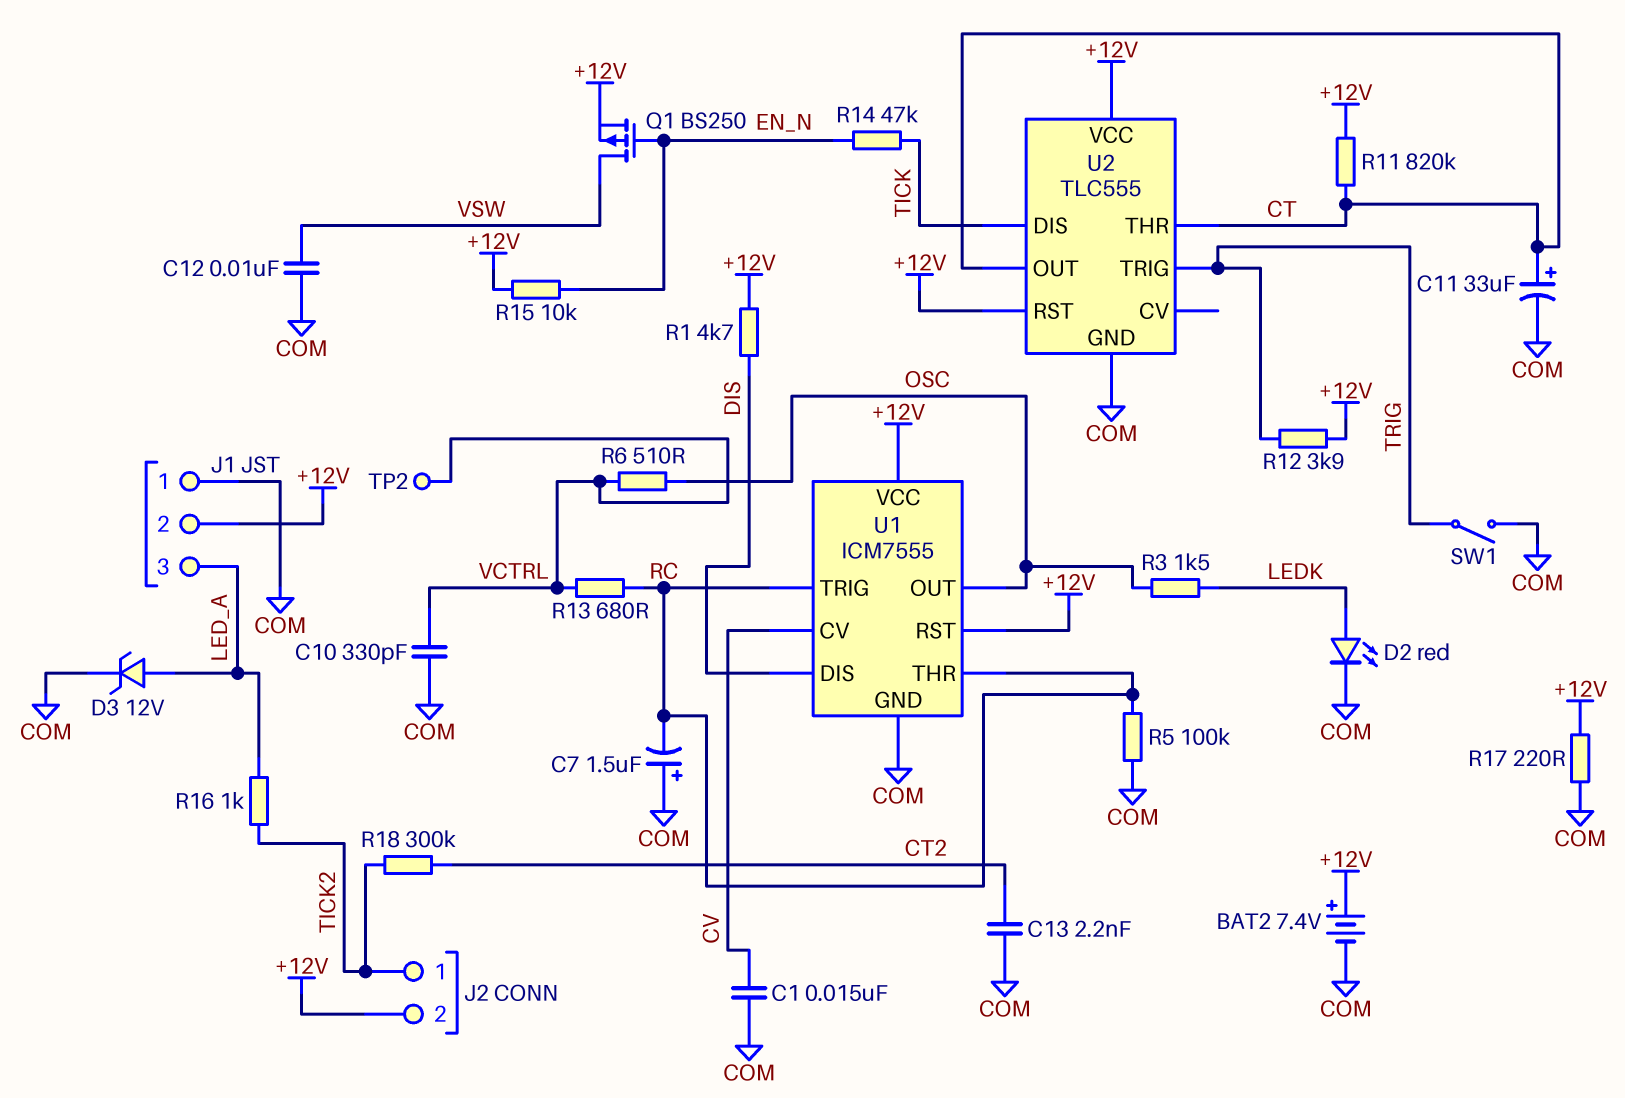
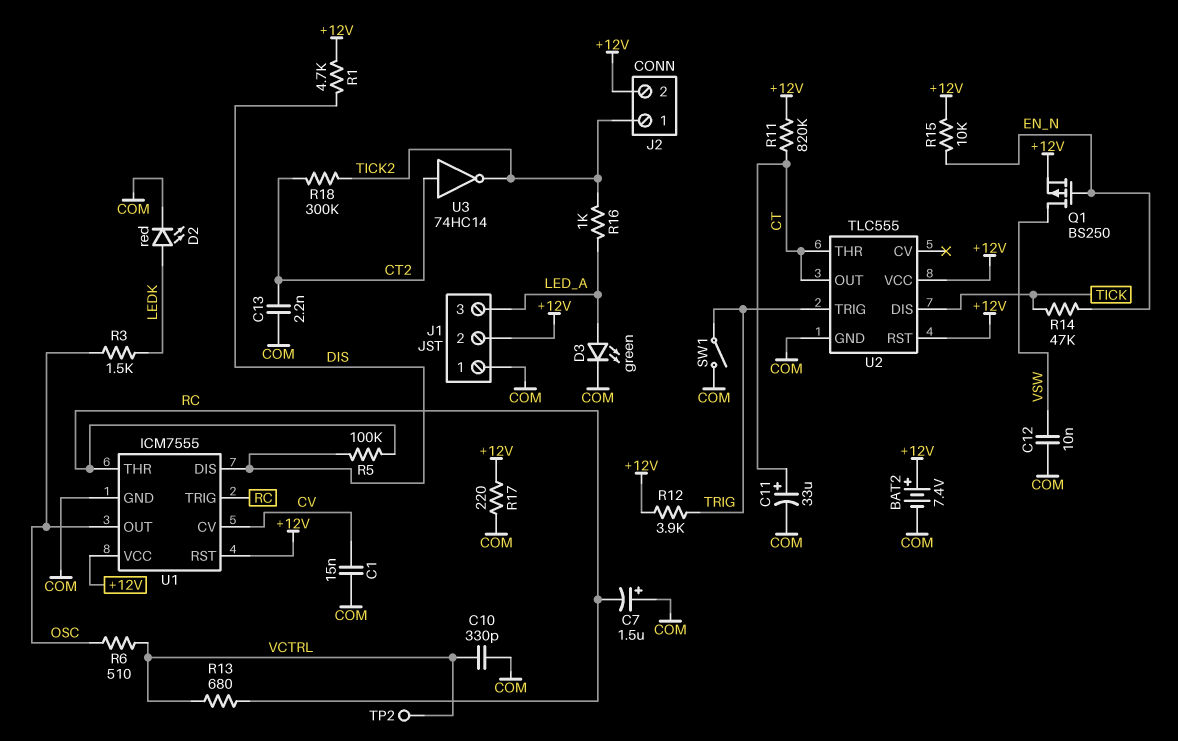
D3: zener 12V (A LED_A, K COM) -> LED green (A LED_A, K COM)
R5: 100k (COM, RC) -> 100k (DIS, RC)
U3: none -> NOT 74HC14 (in CT2, out TICK2)

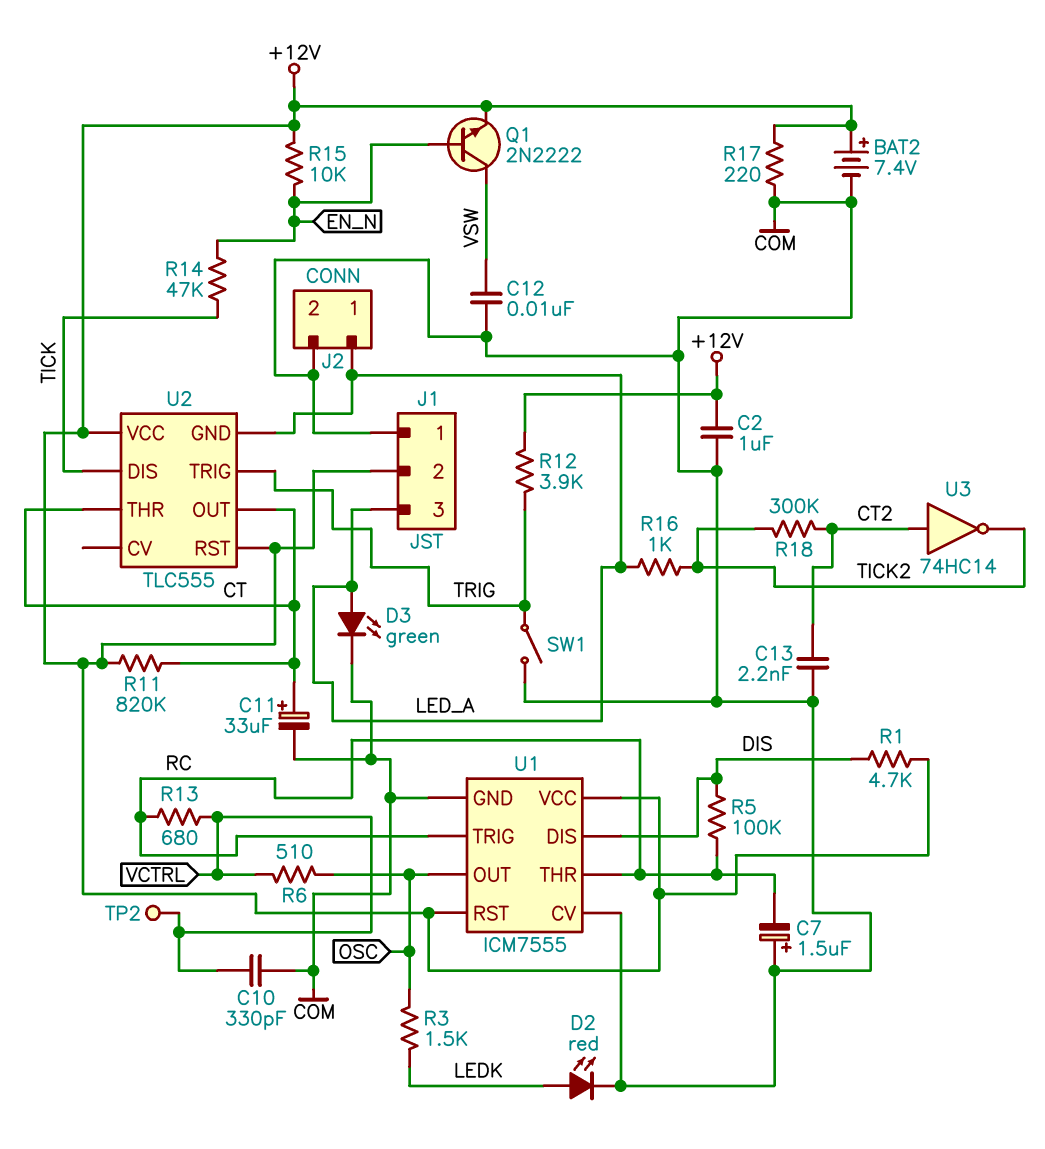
C1: 15nF (COM, CV) -> none
C2: none -> 1uF (+12V, COM)
J2 pin 1: TICK2 -> LED_A
J2 pin 2: +12V -> COM
Q1: PMOS BS250 (G EN_N, D VSW, S +12V) -> NPN 2N2222 (B EN_N, C VSW, E +12V)
U1 pin CV: CV -> COM
U2 pin GND: COM -> LED_A

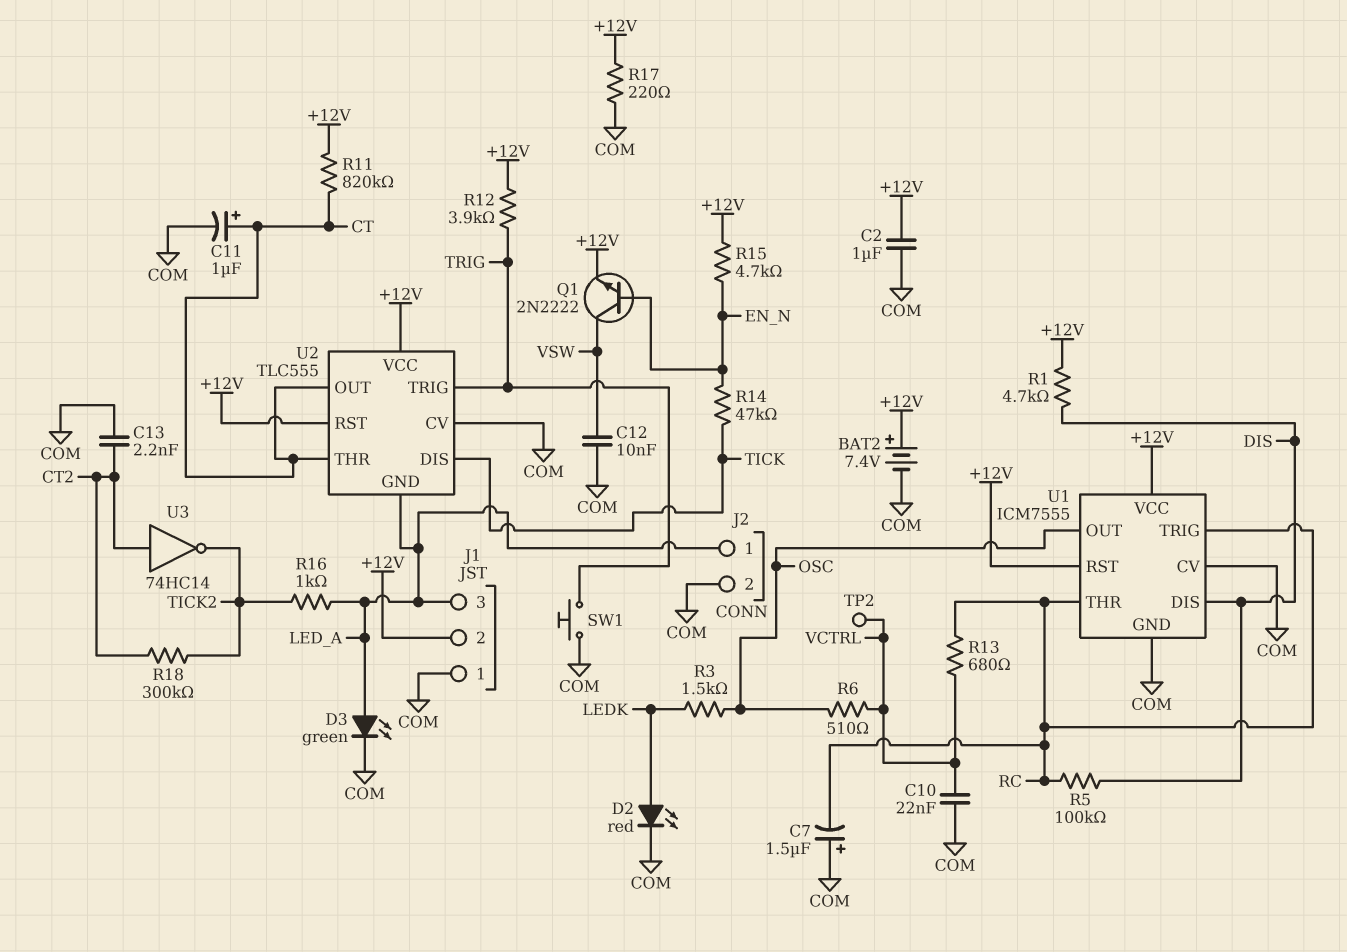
C10: 330pF (COM, VCTRL) -> 22nF (COM, VCTRL)
C11: 33uF (plus CT, minus COM) -> 1uF (plus CT, minus COM)
R15: 10k (+12V, EN_N) -> 4.7k (+12V, EN_N)
SW1: switch (COM, TRIG) -> button (COM, TRIG)
U2 pin CV: none -> COM

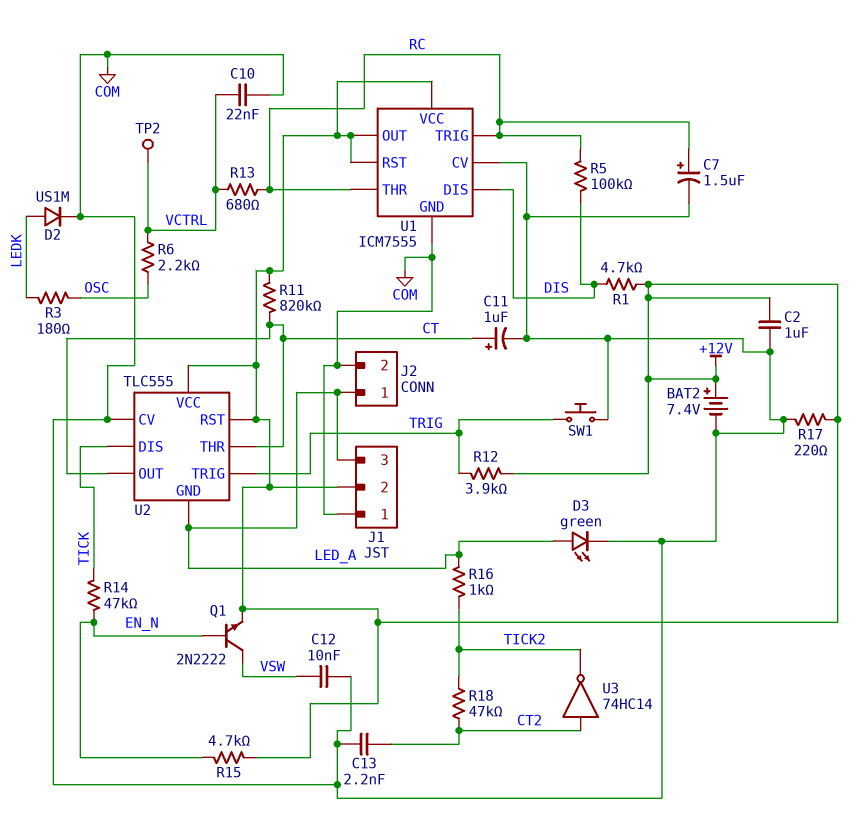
C7: 1.5uF (plus COM, minus RC) -> 1.5uF (plus RC, minus COM)
D2: LED red (A LEDK, K COM) -> diode US1M (A LEDK, K COM)
R3: 1.5k (LEDK, OSC) -> 180 (LEDK, OSC)
R6: 510 (OSC, VCTRL) -> 2.2k (OSC, VCTRL)
R18: 300k (CT2, TICK2) -> 47k (CT2, TICK2)
U1 pin OUT: OSC -> +12V

